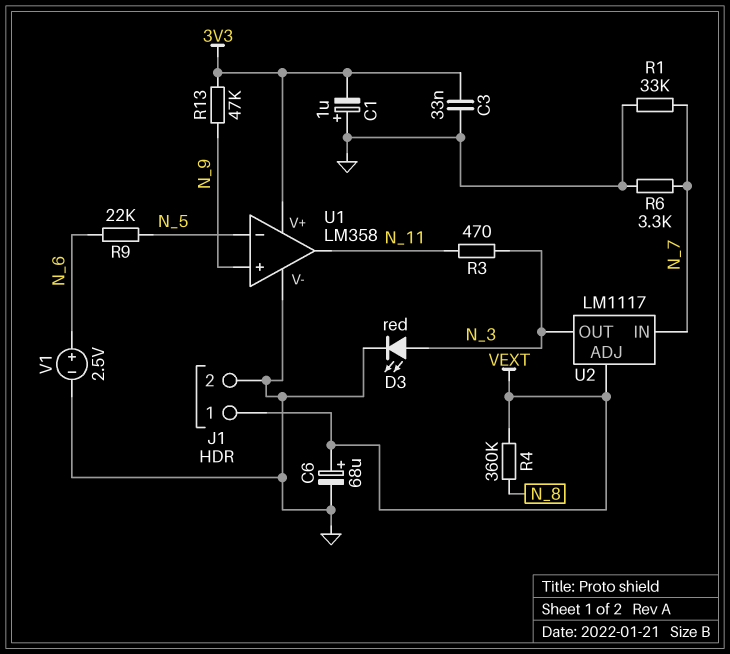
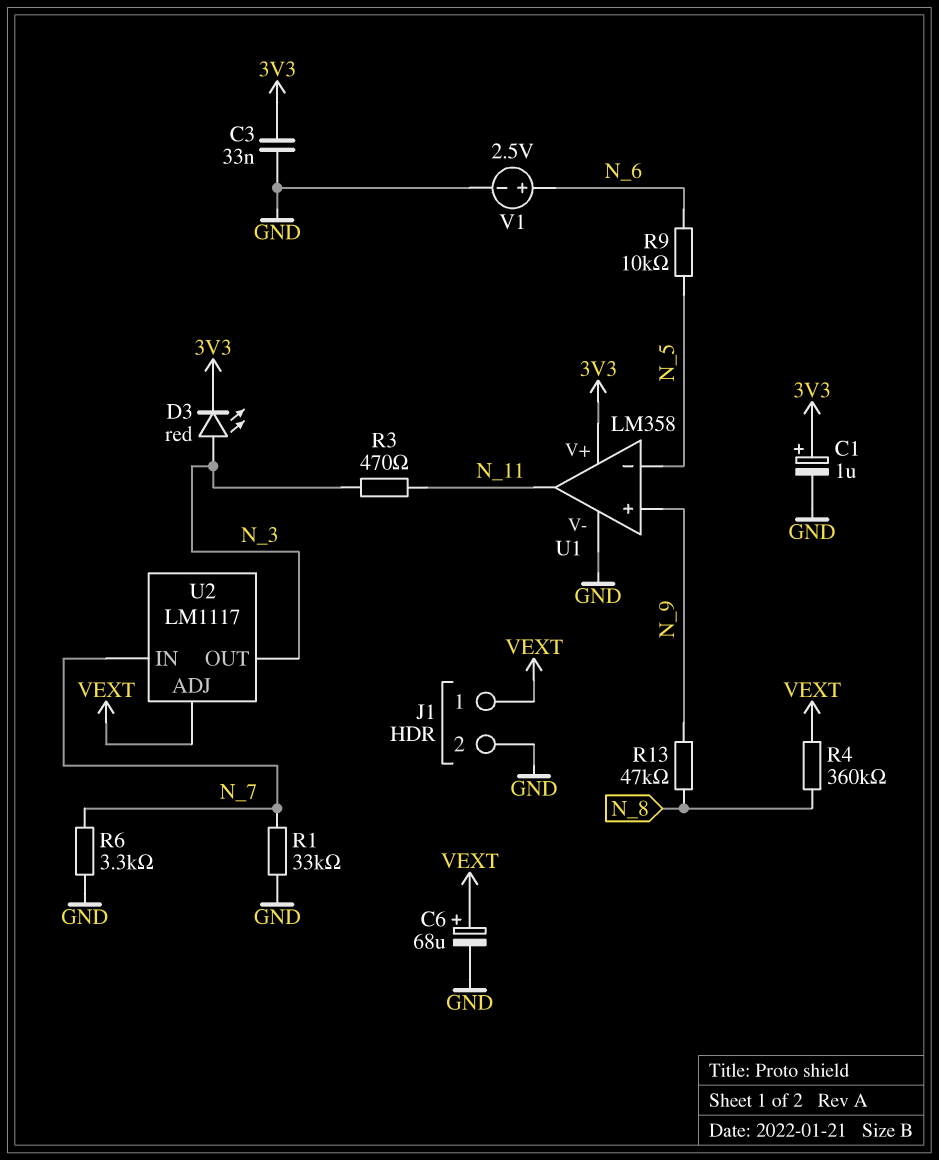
C1: 1uF (plus GND, minus 3V3) -> 1uF (plus 3V3, minus GND)
D3: LED red (A N_3, K GND) -> LED red (A N_3, K 3V3)
R9: 22k (N_5, N_6) -> 10k (N_5, N_6)
R13: 47k (3V3, N_9) -> 47k (N_8, N_9)

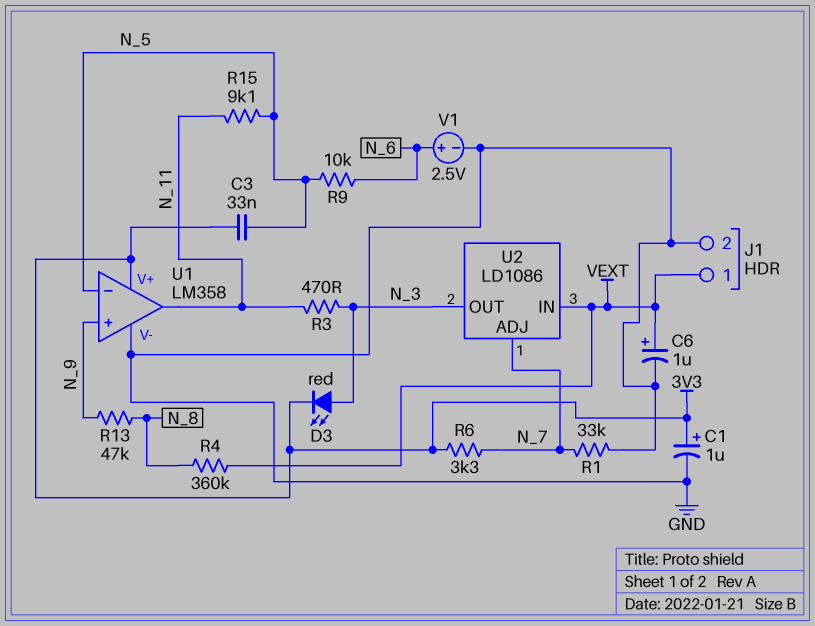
C3: 33nF (3V3, GND) -> 33nF (3V3, N_5)
C6: 68uF (plus VEXT, minus GND) -> 1uF (plus VEXT, minus GND)
R6: 3.3k (GND, N_7) -> 3.3k (3V3, N_7)
R15: none -> 9.1k (N_5, N_11)
U2: LM1117 -> LD1086
U2 pin ADJ: VEXT -> N_7
U2 pin IN: N_7 -> VEXT

